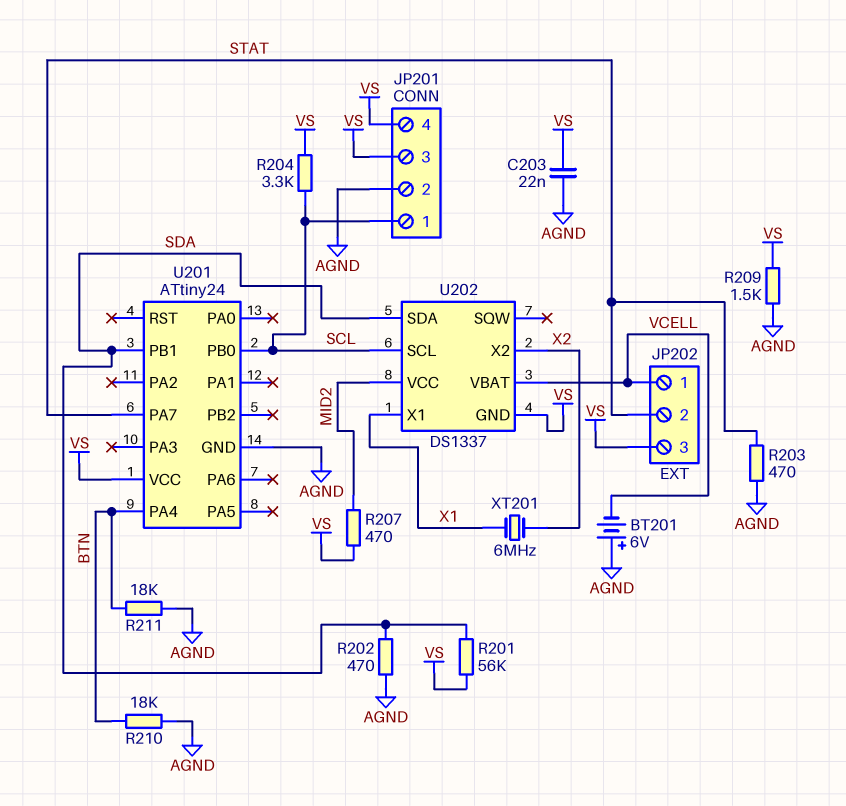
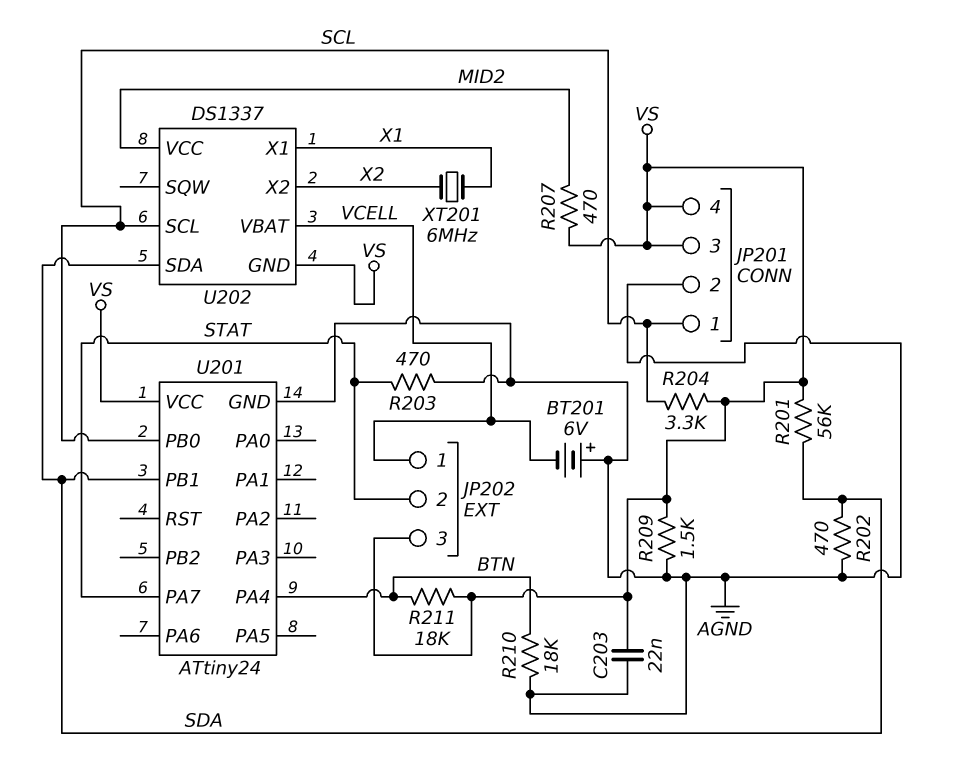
R211: 18k (AGND, BTN) -> 18k (BTN, VS)

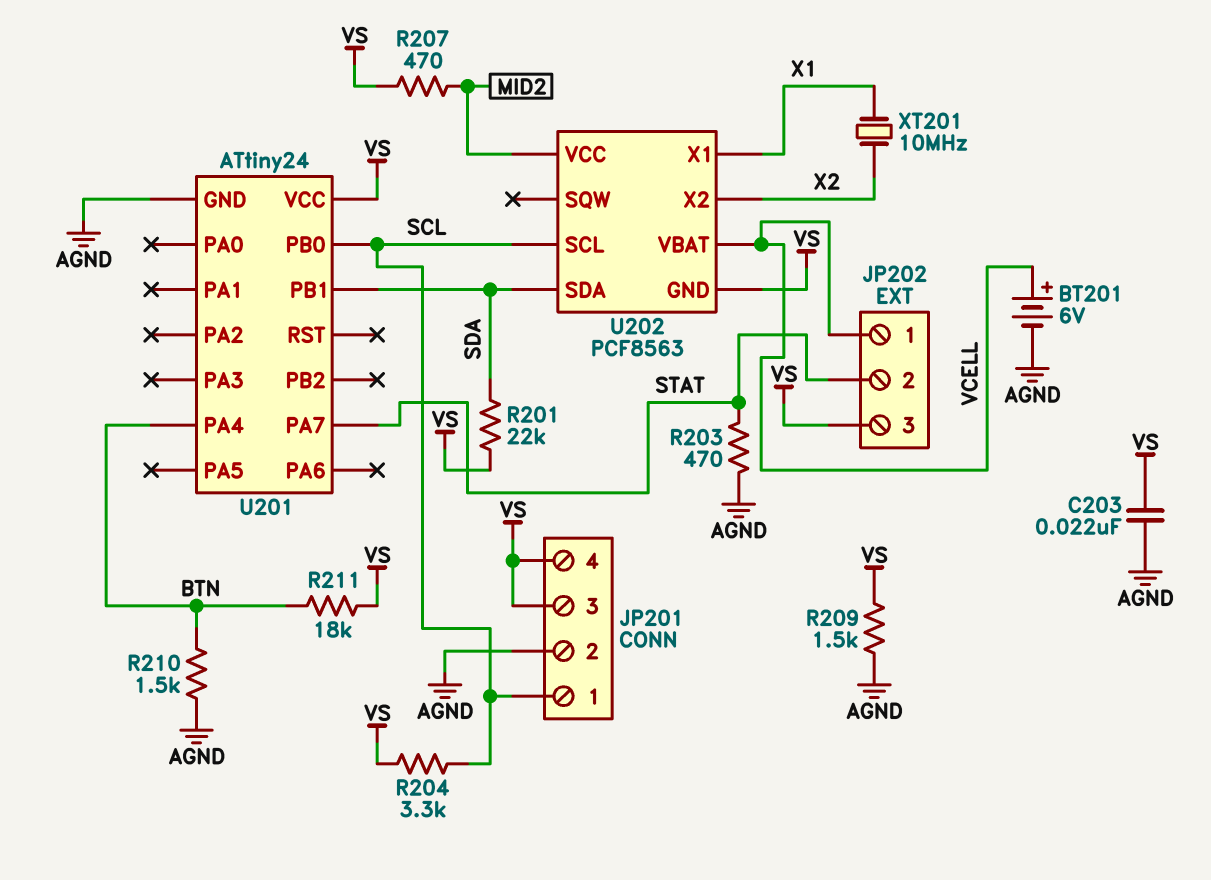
BT201: 6V (plus AGND, minus VCELL) -> 6V (plus VCELL, minus AGND)
R201: 56k (SDA, VS) -> 22k (SDA, VS)
R202: 470 (AGND, SDA) -> none
R210: 18k (AGND, BTN) -> 1.5k (AGND, BTN)
U202: DS1337 -> PCF8563
XT201: 6MHz (X1, X2) -> 10MHz (X1, X2)

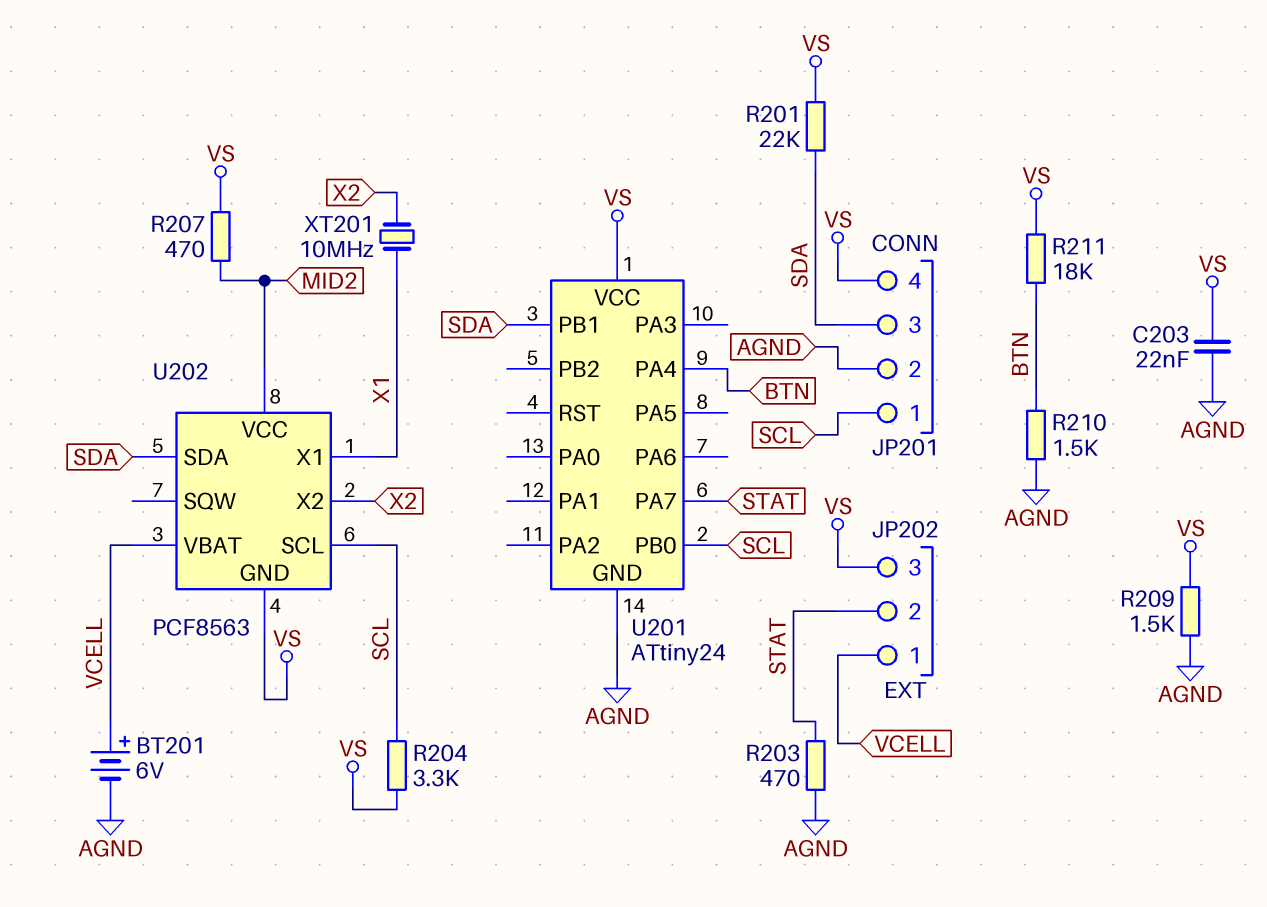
JP201 pin 3: VS -> SDA

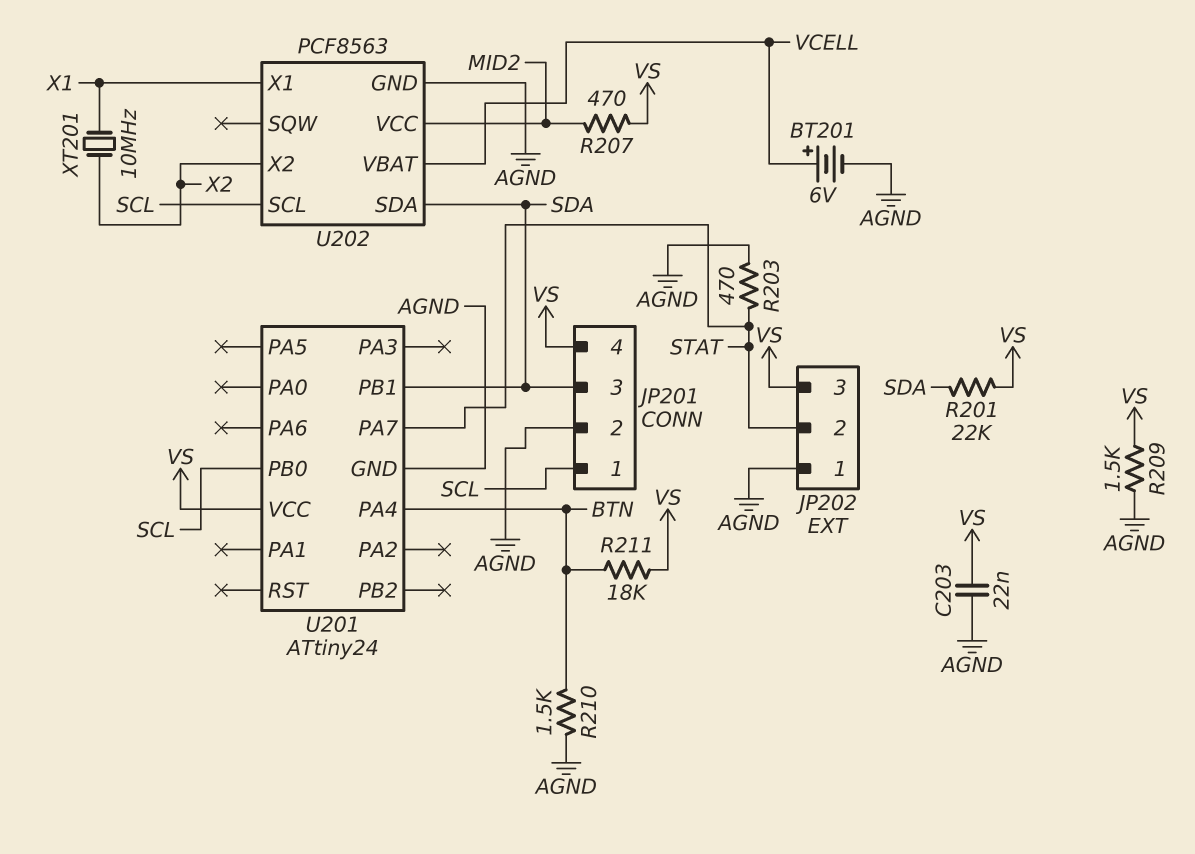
JP202 pin 1: VCELL -> AGND
R204: 3.3k (SCL, VS) -> none
U202 pin GND: VS -> AGND

